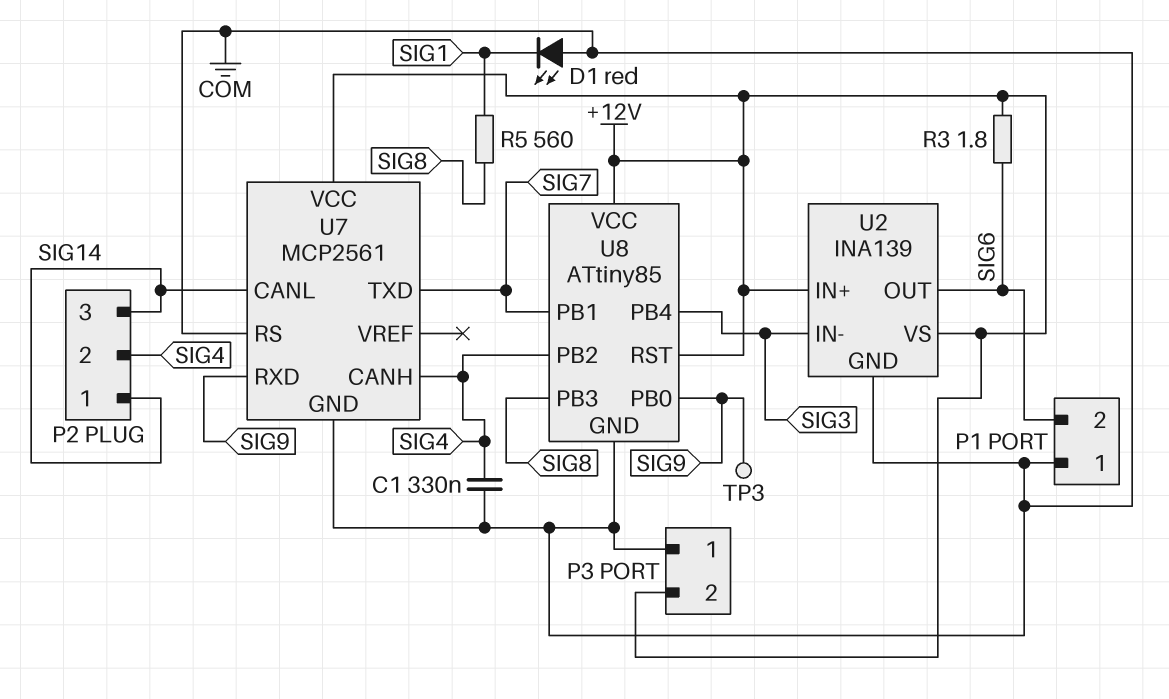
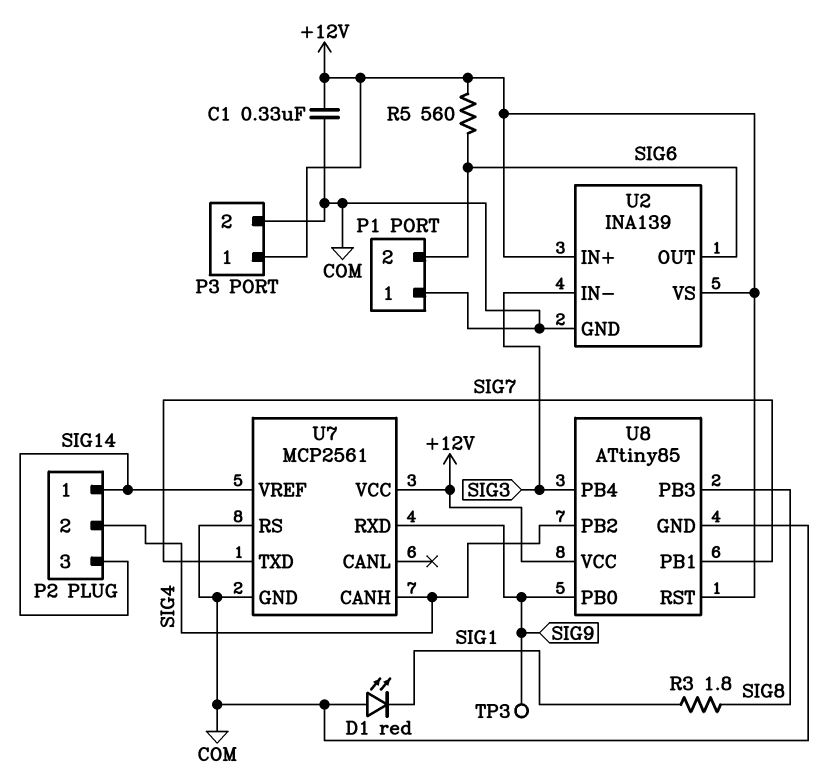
C1: 330nF (COM, SIG4) -> 330nF (+12V, COM)
P3 pin 1: COM -> +12V
P3 pin 2: +12V -> COM
R3: 1.8 (+12V, SIG6) -> 1.8 (SIG1, SIG8)
R5: 560 (SIG1, SIG8) -> 560 (+12V, SIG6)
U7 pin CANL: SIG14 -> none
U7 pin VREF: none -> SIG14

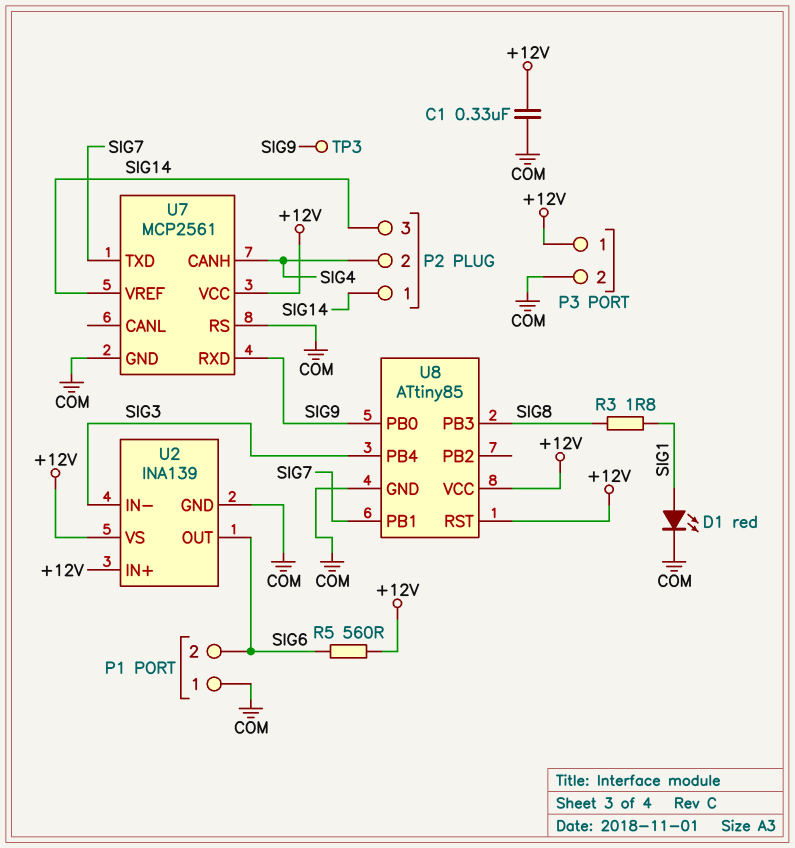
D1: LED red (A COM, K SIG1) -> LED red (A SIG1, K COM)
U8 pin PB2: SIG4 -> none

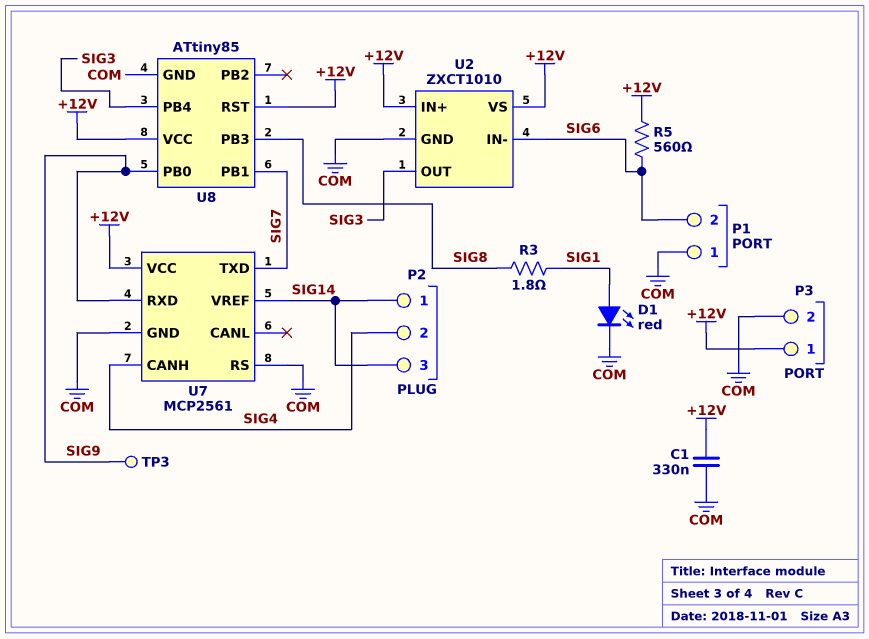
U2: INA139 -> ZXCT1010
U2 pin IN-: SIG3 -> SIG6
U2 pin OUT: SIG6 -> SIG3

